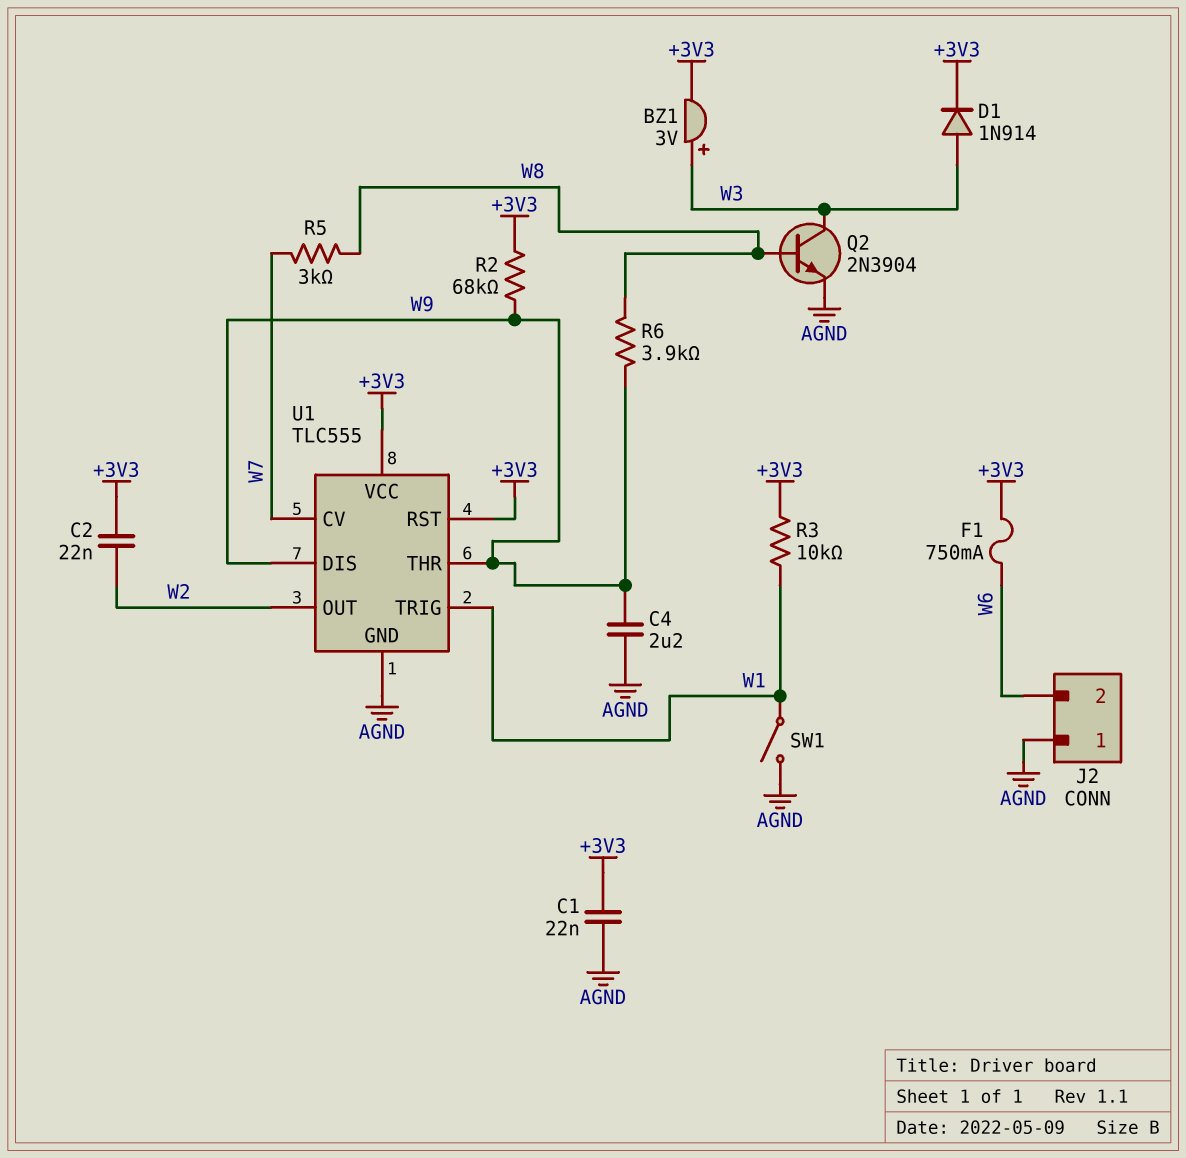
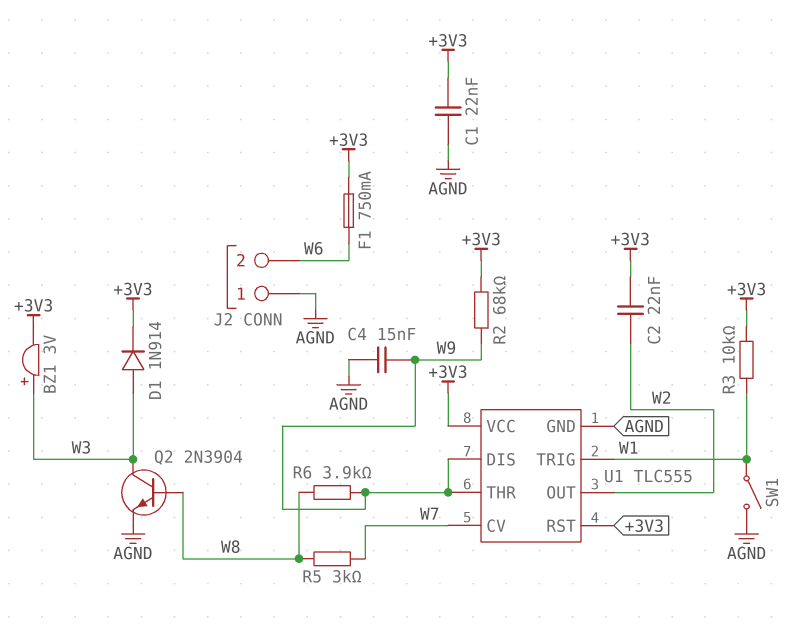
C4: 2.2uF (AGND, W9) -> 15nF (AGND, W9)

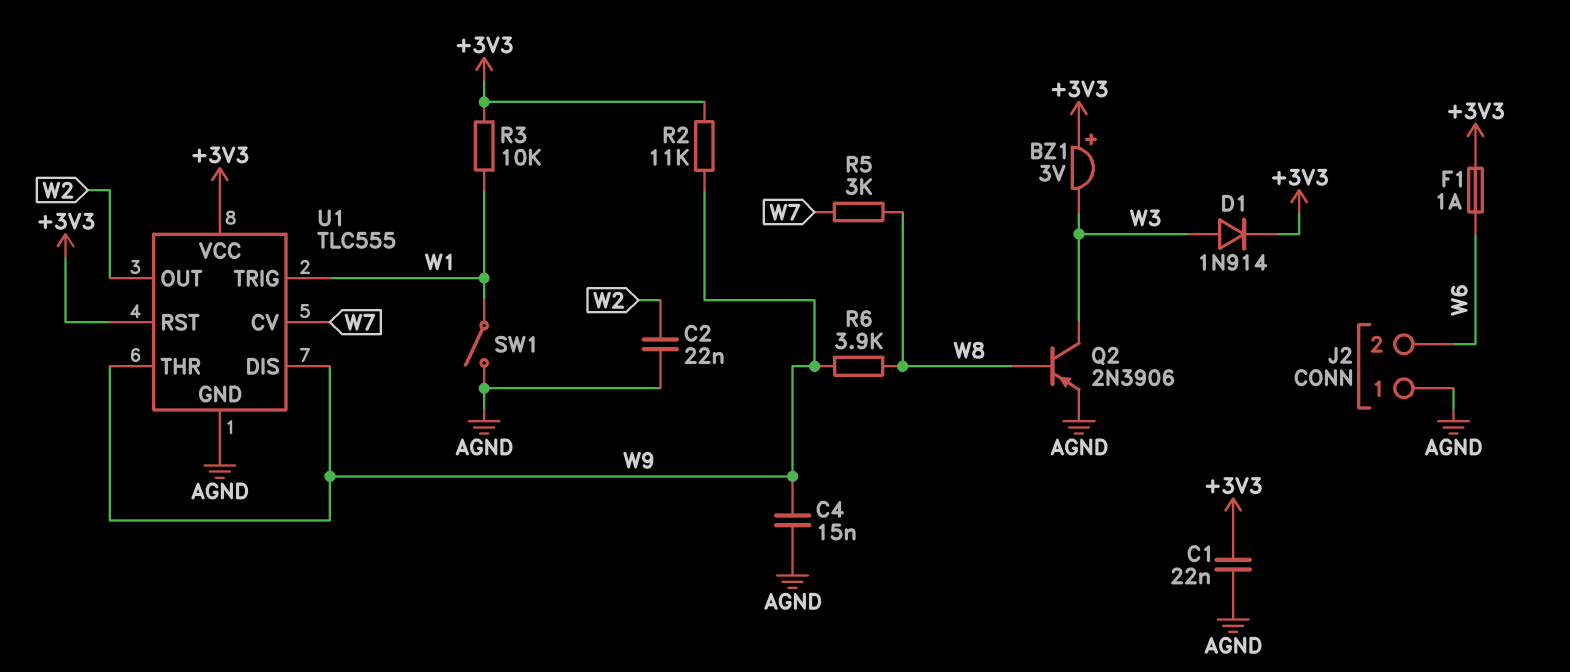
BZ1: buzzer 3V (plus W3, minus +3V3) -> buzzer 3V (plus +3V3, minus W3)
C2: 22nF (+3V3, W2) -> 22nF (AGND, W2)
F1: 750mA (+3V3, W6) -> 1A (+3V3, W6)
Q2: NPN 2N3904 (B W8, C W3, E AGND) -> PNP 2N3906 (B W8, C W3, E AGND)
R2: 68k (+3V3, W9) -> 11k (+3V3, W9)

